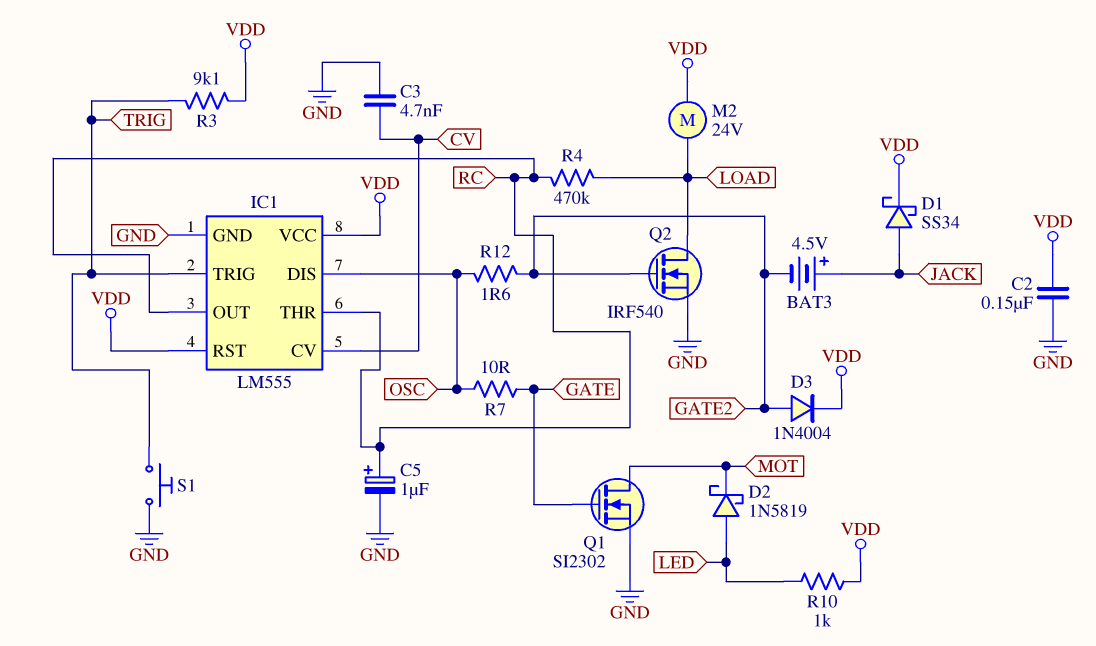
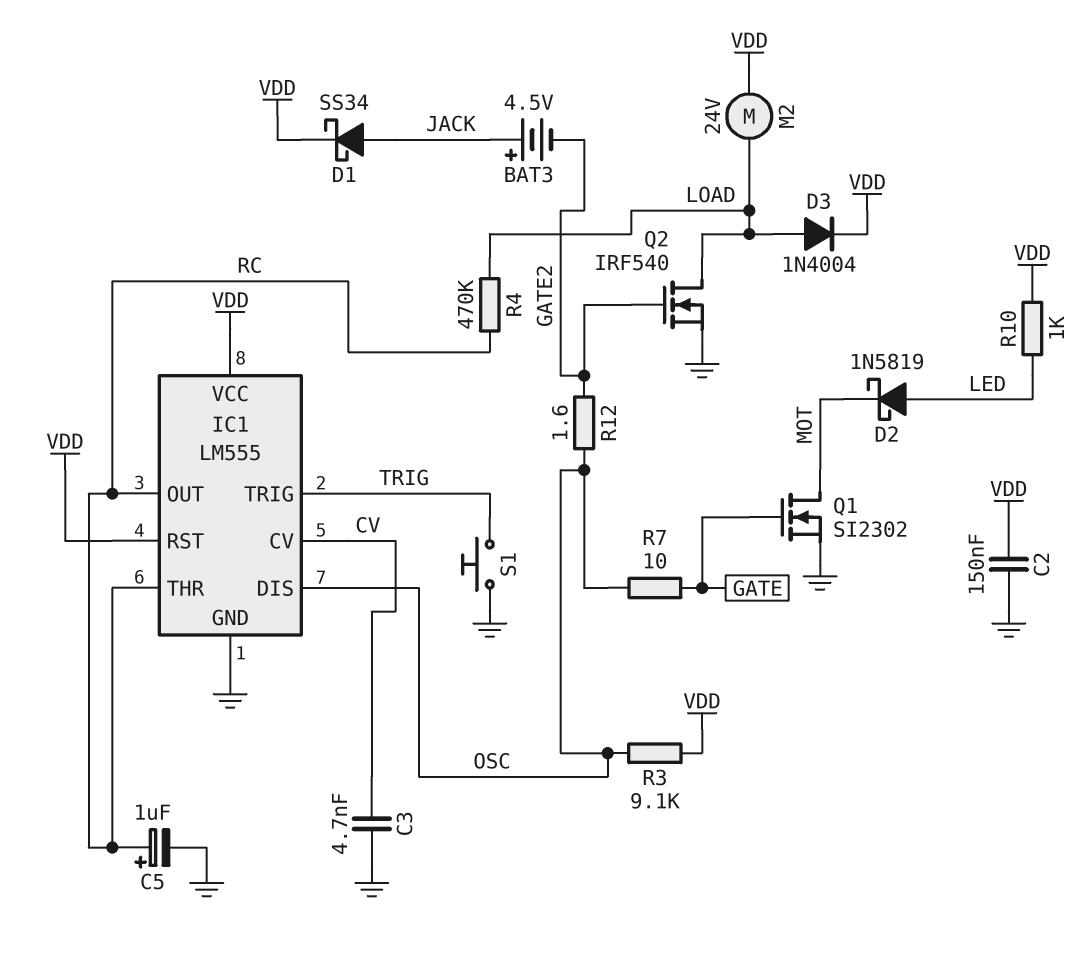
D3: diode 1N4004 (A GATE2, K VDD) -> diode 1N4004 (A LOAD, K VDD)
R3: 9.1k (TRIG, VDD) -> 9.1k (OSC, VDD)

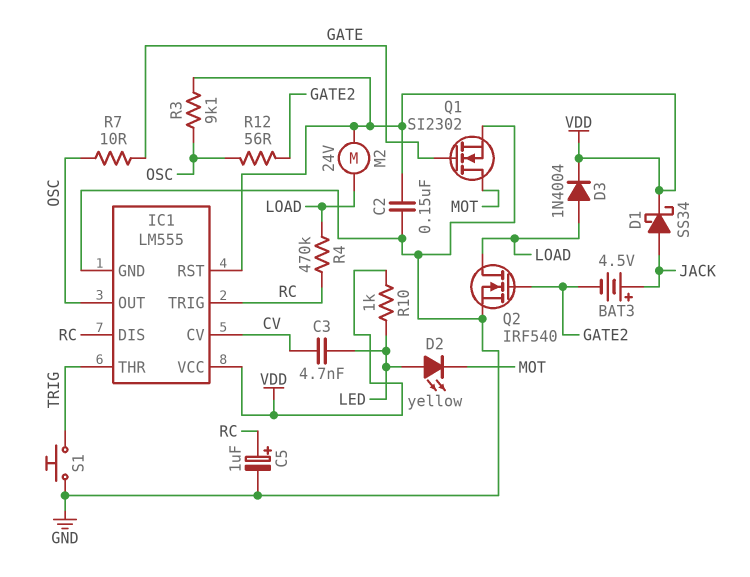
C3: 4.7nF (CV, GND) -> 4.7nF (CV, LED)
D2: schottky 1N5819 (A LED, K MOT) -> LED yellow (A LED, K MOT)
IC1 pin DIS: OSC -> RC
IC1 pin OUT: RC -> OSC
IC1 pin THR: RC -> TRIG
IC1 pin TRIG: TRIG -> RC
R12: 1.6 (GATE2, OSC) -> 56 (GATE2, OSC)

